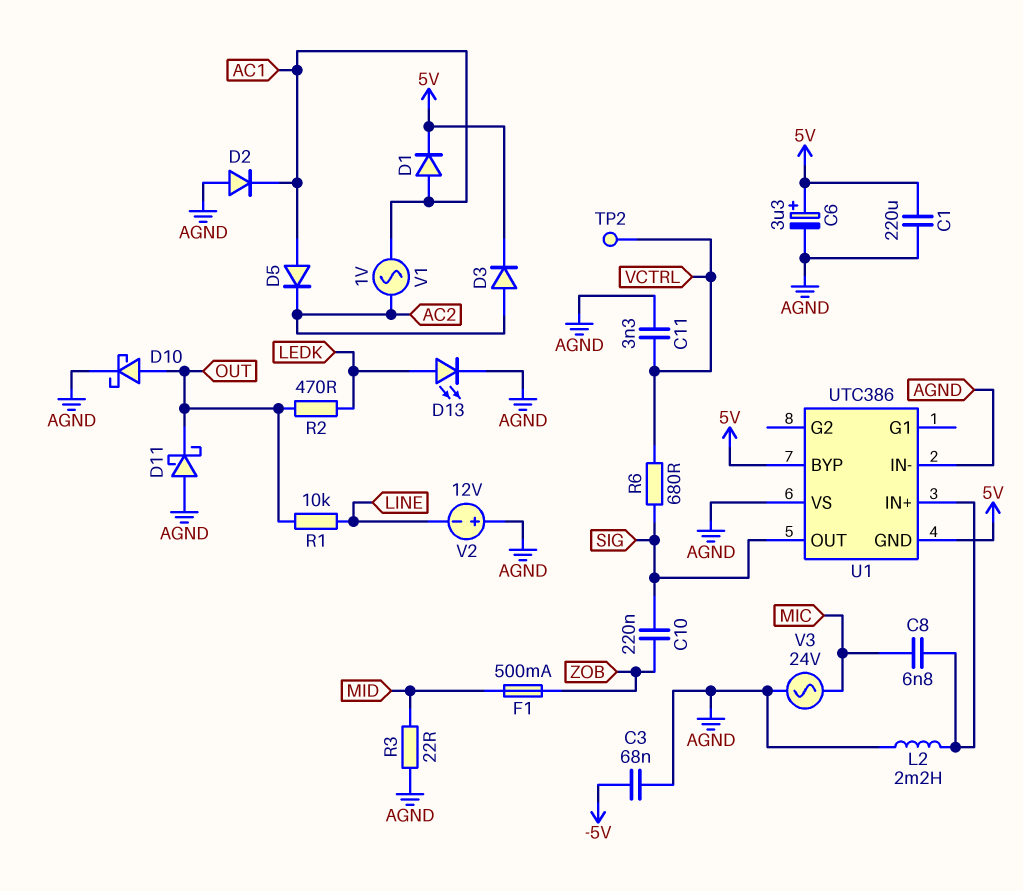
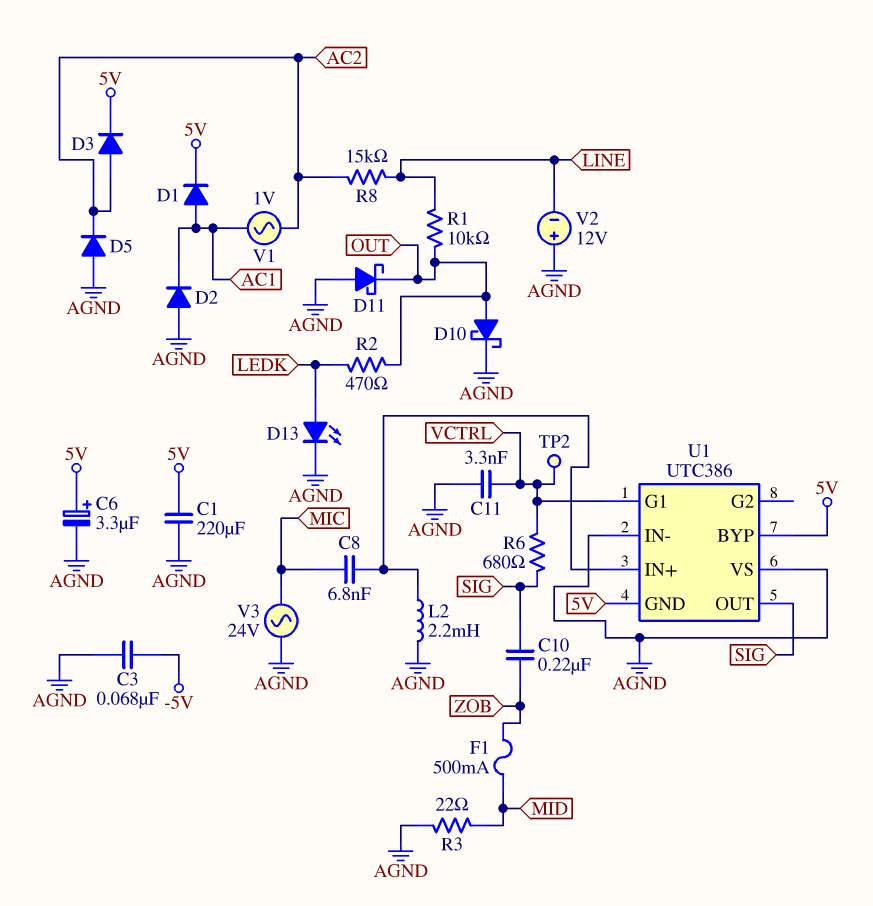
D5: diode (A AC1, K AC2) -> diode (A AGND, K AC2)
R8: none -> 15k (AC2, LINE)
U1 pin G1: none -> VCTRL

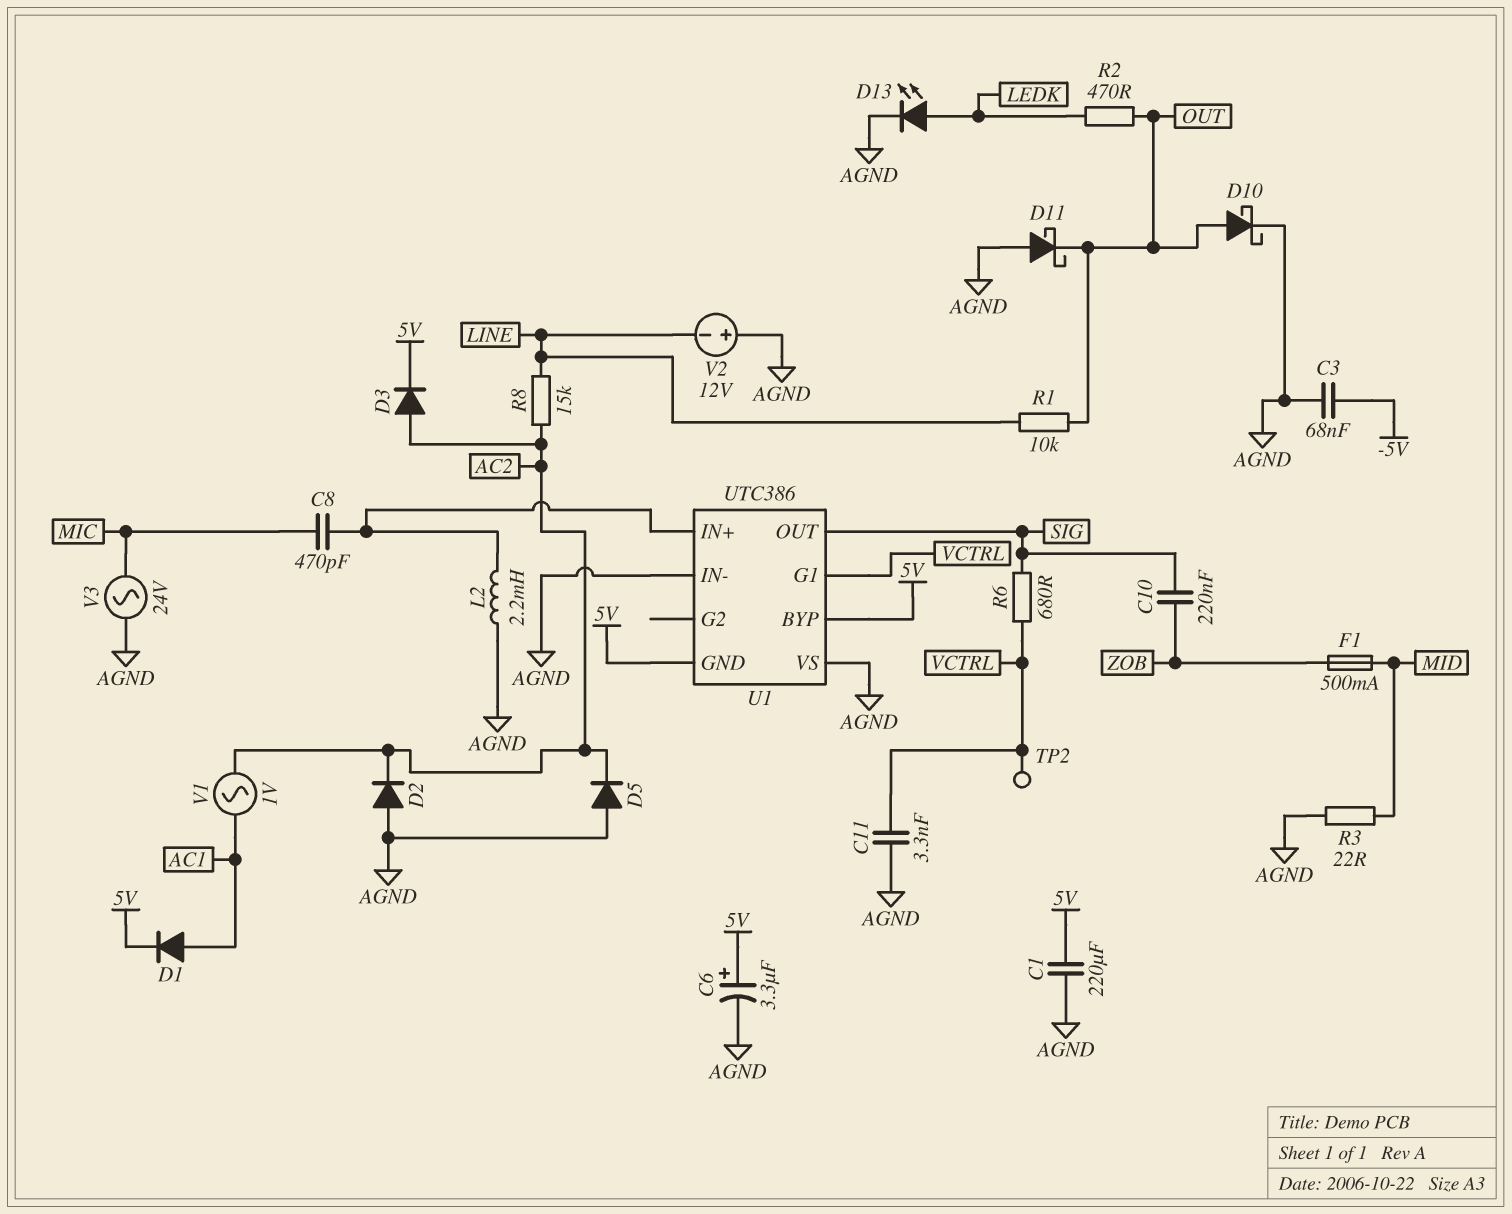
C8: 6.8nF (MIC, U1/IN+) -> 470pF (MIC, U1/IN+)
D2: diode (A AGND, K AC1) -> diode (A AGND, K AC2)

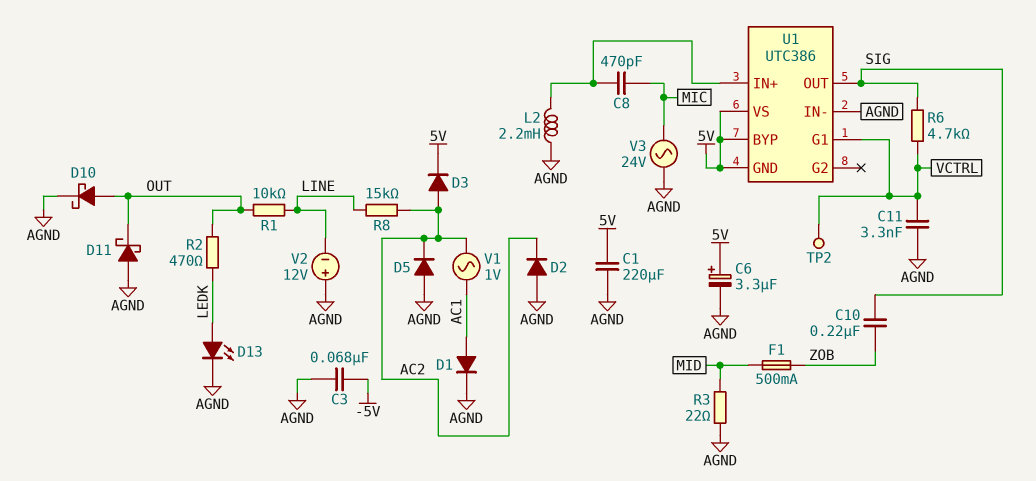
D1: diode (A AC1, K 5V) -> diode (A AC1, K AGND)
R6: 680 (SIG, VCTRL) -> 4.7k (SIG, VCTRL)
U1 pin VS: AGND -> 5V

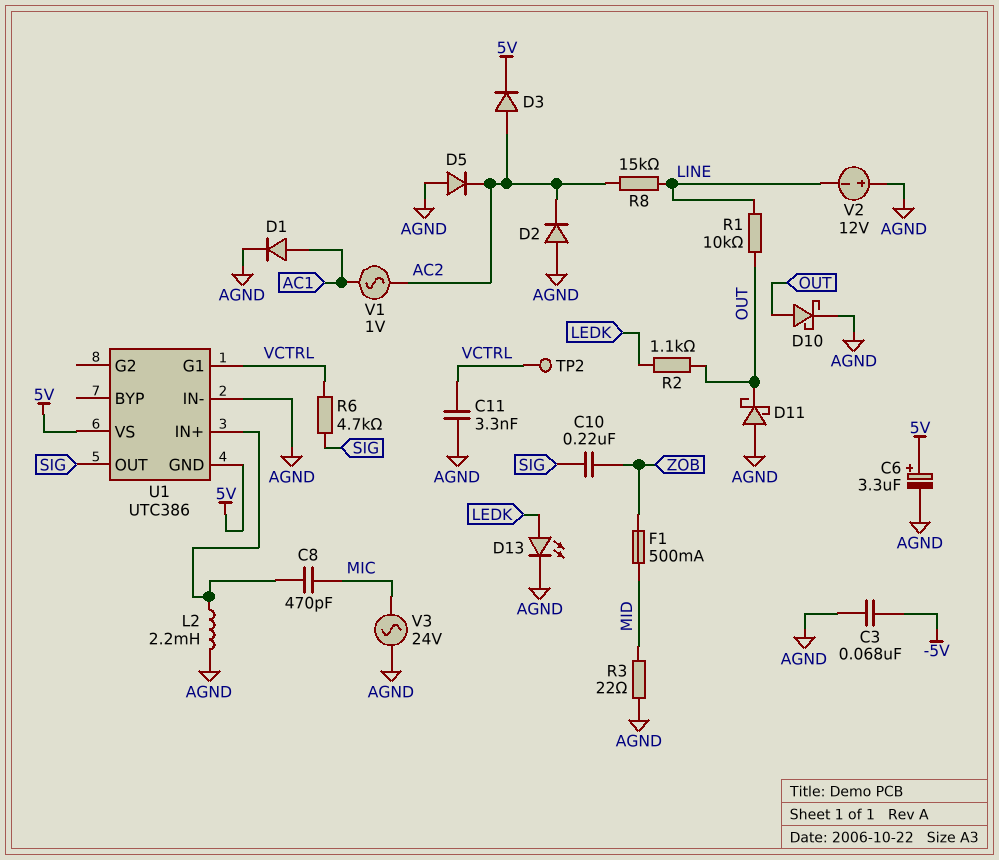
C1: 220uF (5V, AGND) -> none
R2: 470 (LEDK, OUT) -> 1.1k (LEDK, OUT)
U1 pin BYP: 5V -> none

